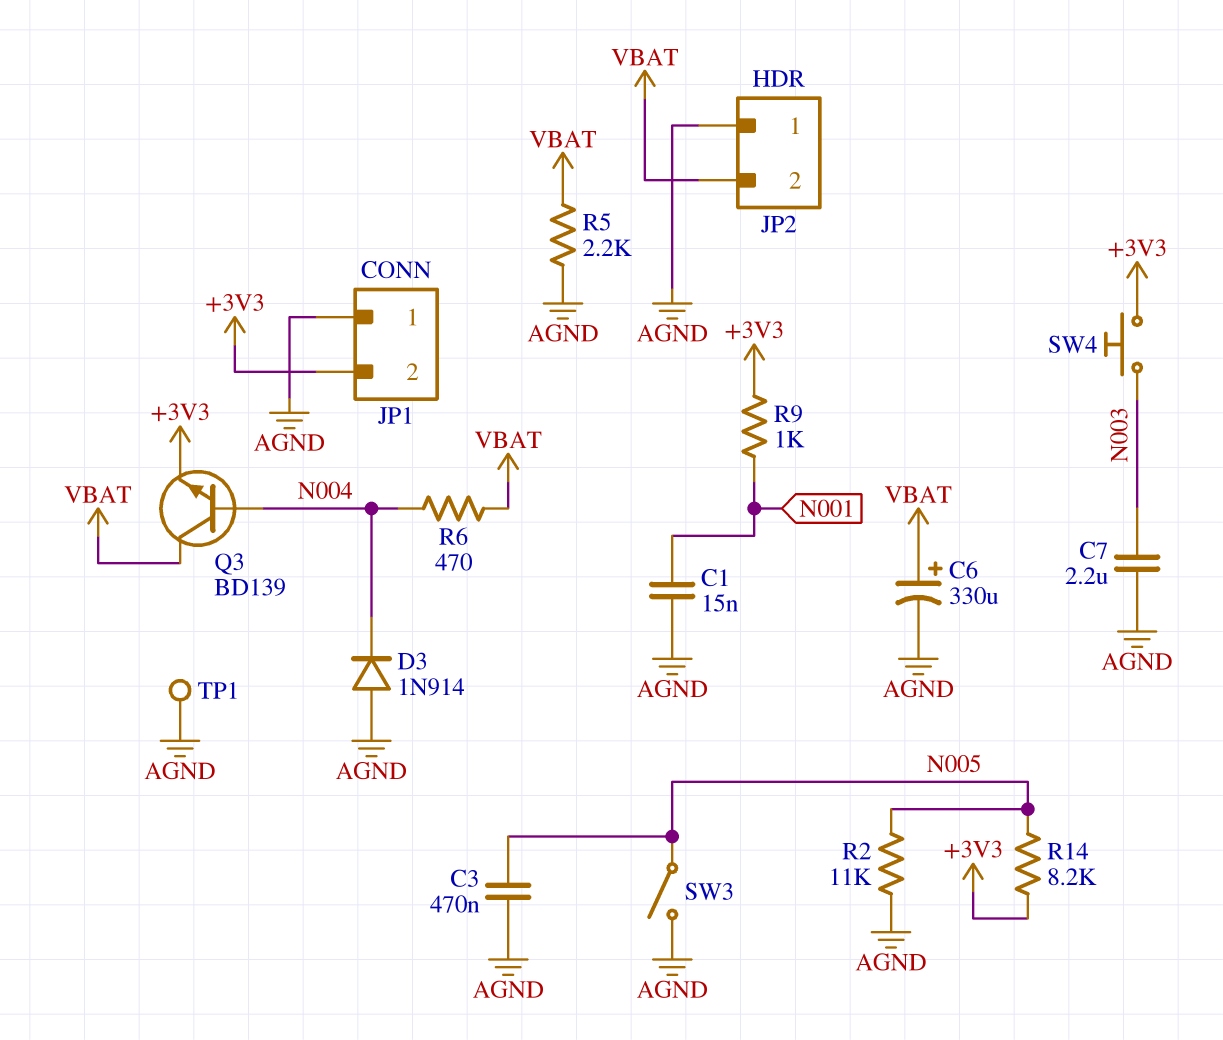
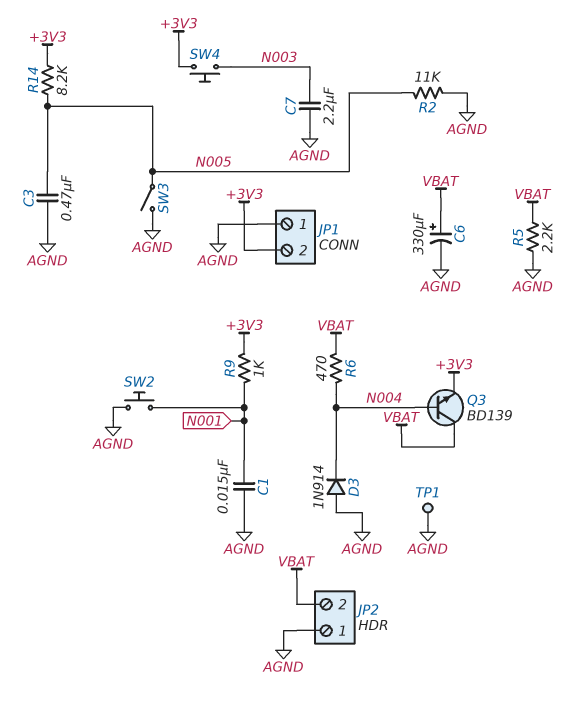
SW2: none -> button (AGND, N001)

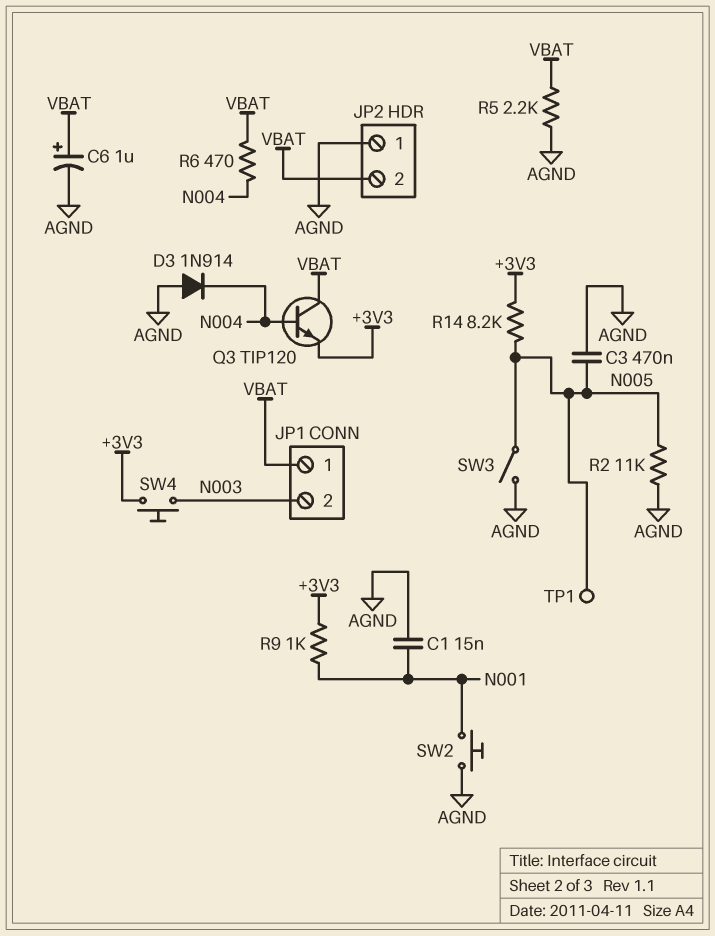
C6: 330uF (plus VBAT, minus AGND) -> 1uF (plus VBAT, minus AGND)
C7: 2.2uF (AGND, N003) -> none
JP1 pin 1: AGND -> VBAT
JP1 pin 2: +3V3 -> N003
Q3: NPN BD139 (B N004, C VBAT, E +3V3) -> NPN TIP120 (B N004, C VBAT, E +3V3)
TP1: test point (AGND) -> test point (N005)

